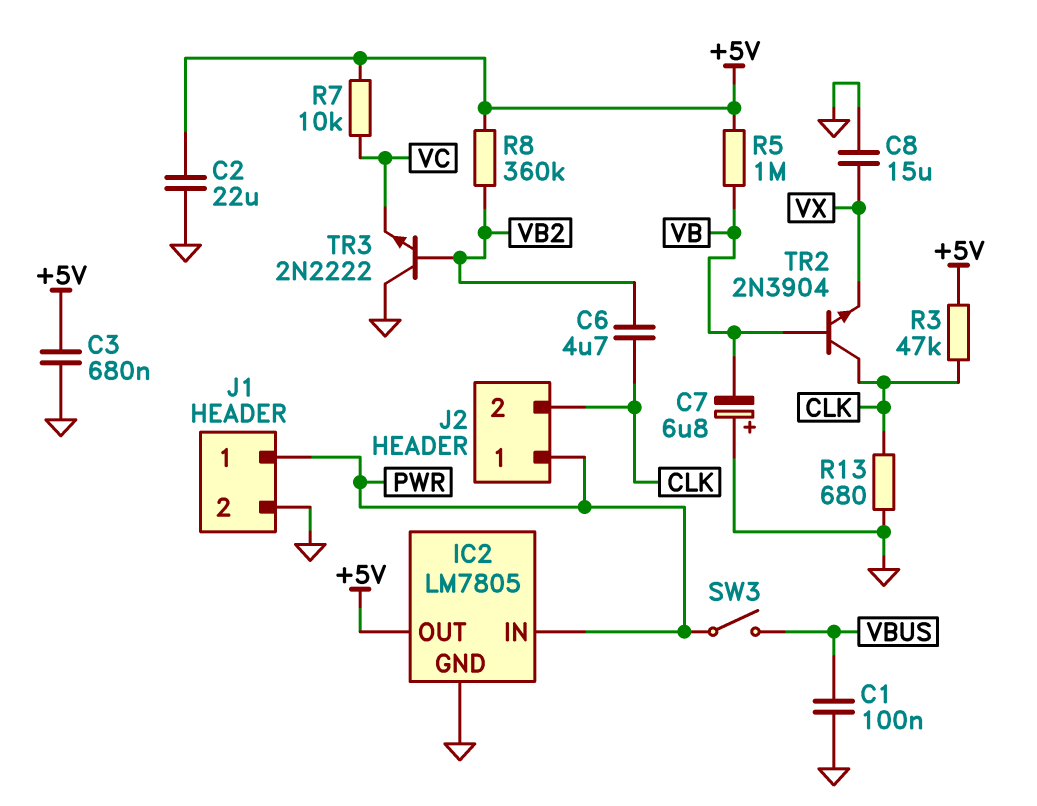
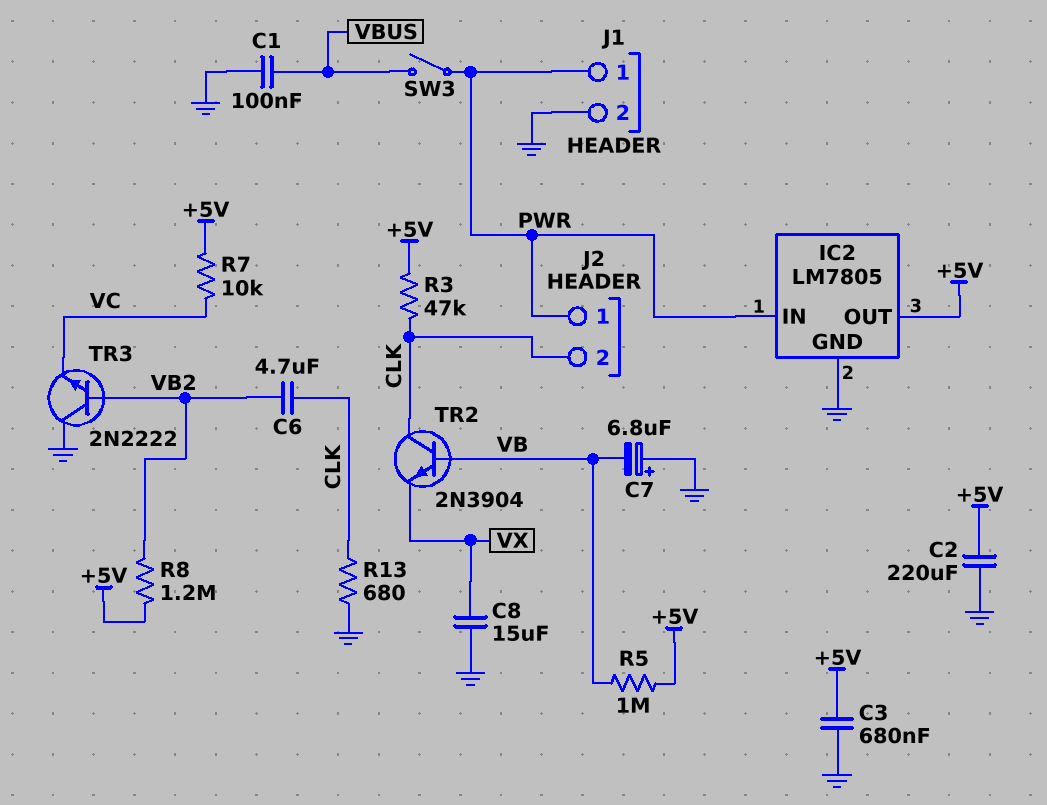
C2: 22uF (+5V, GND) -> 220uF (+5V, GND)
R8: 360k (+5V, VB2) -> 1.2M (+5V, VB2)

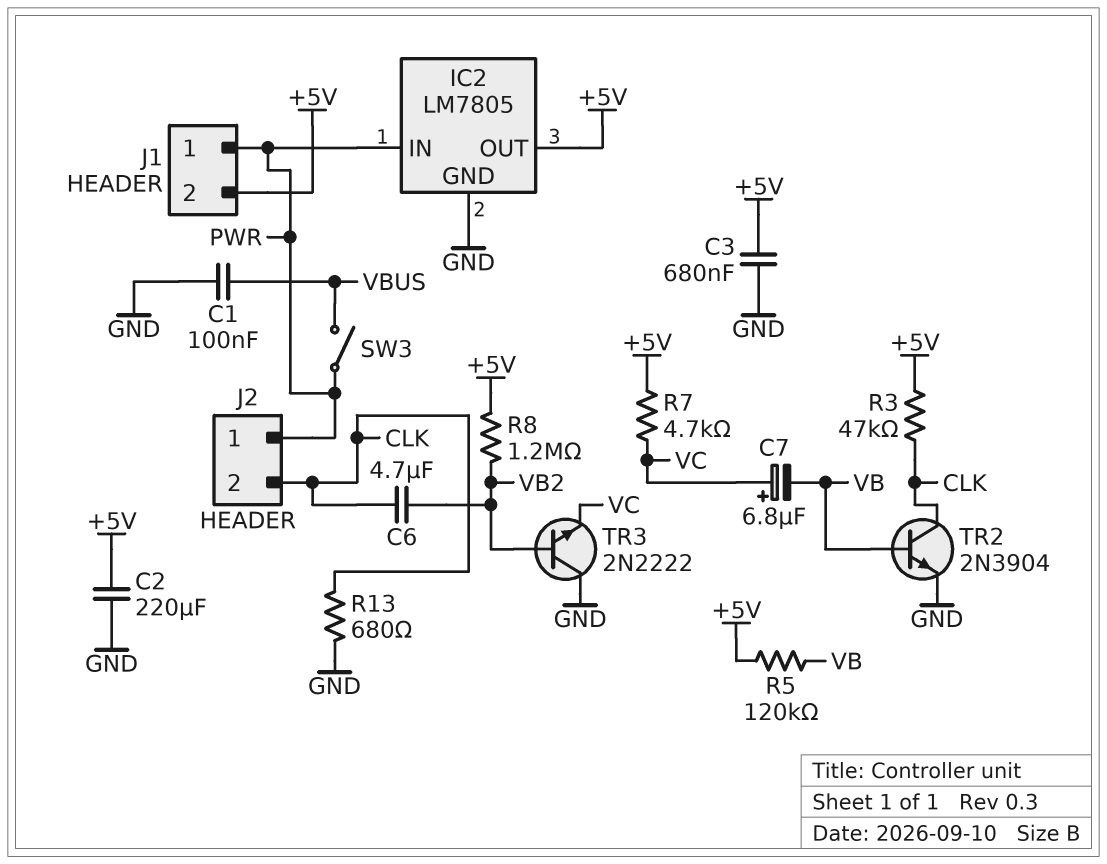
C7: 6.8uF (plus GND, minus VB) -> 6.8uF (plus VC, minus VB)
C8: 15uF (GND, VX) -> none
J1 pin 2: GND -> +5V
R5: 1M (+5V, VB) -> 120k (+5V, VB)
R7: 10k (+5V, VC) -> 4.7k (+5V, VC)
TR2: NPN 2N3904 (B VB, C CLK, E VX) -> NPN 2N3904 (B VB, C CLK, E GND)

